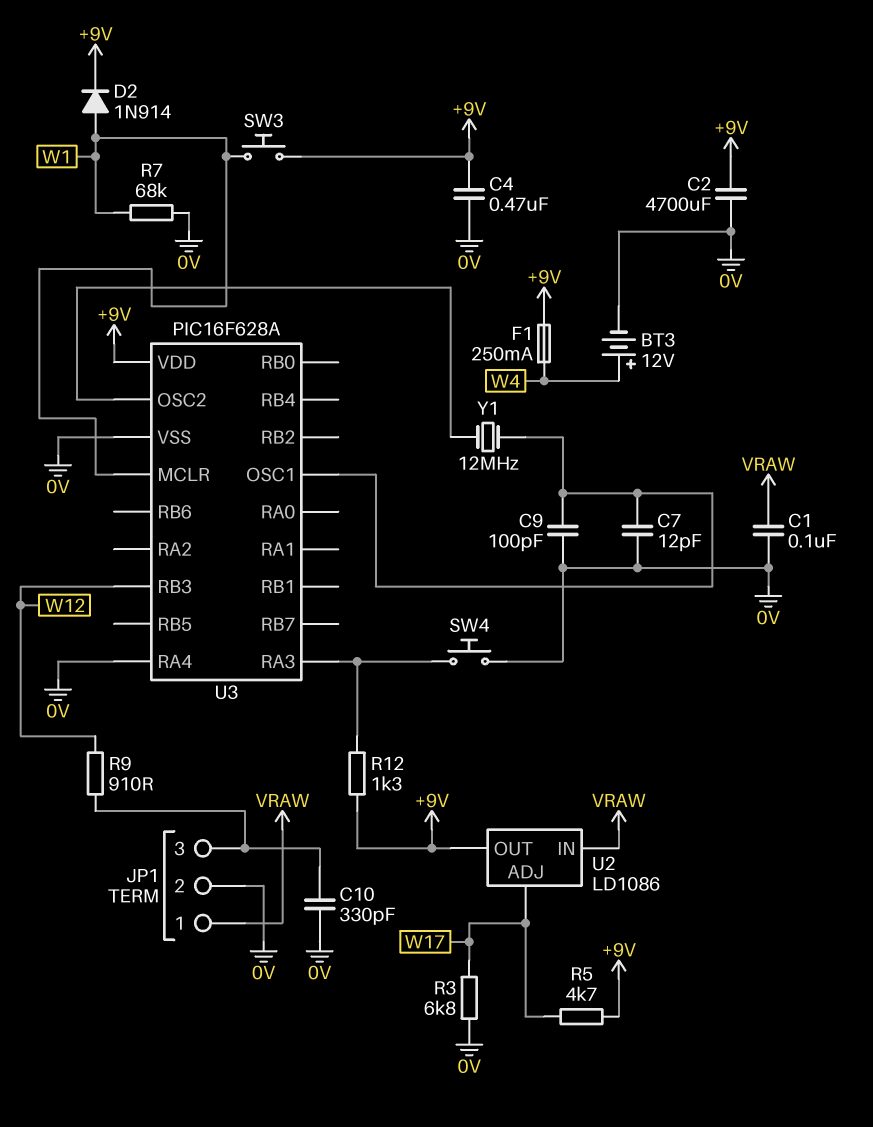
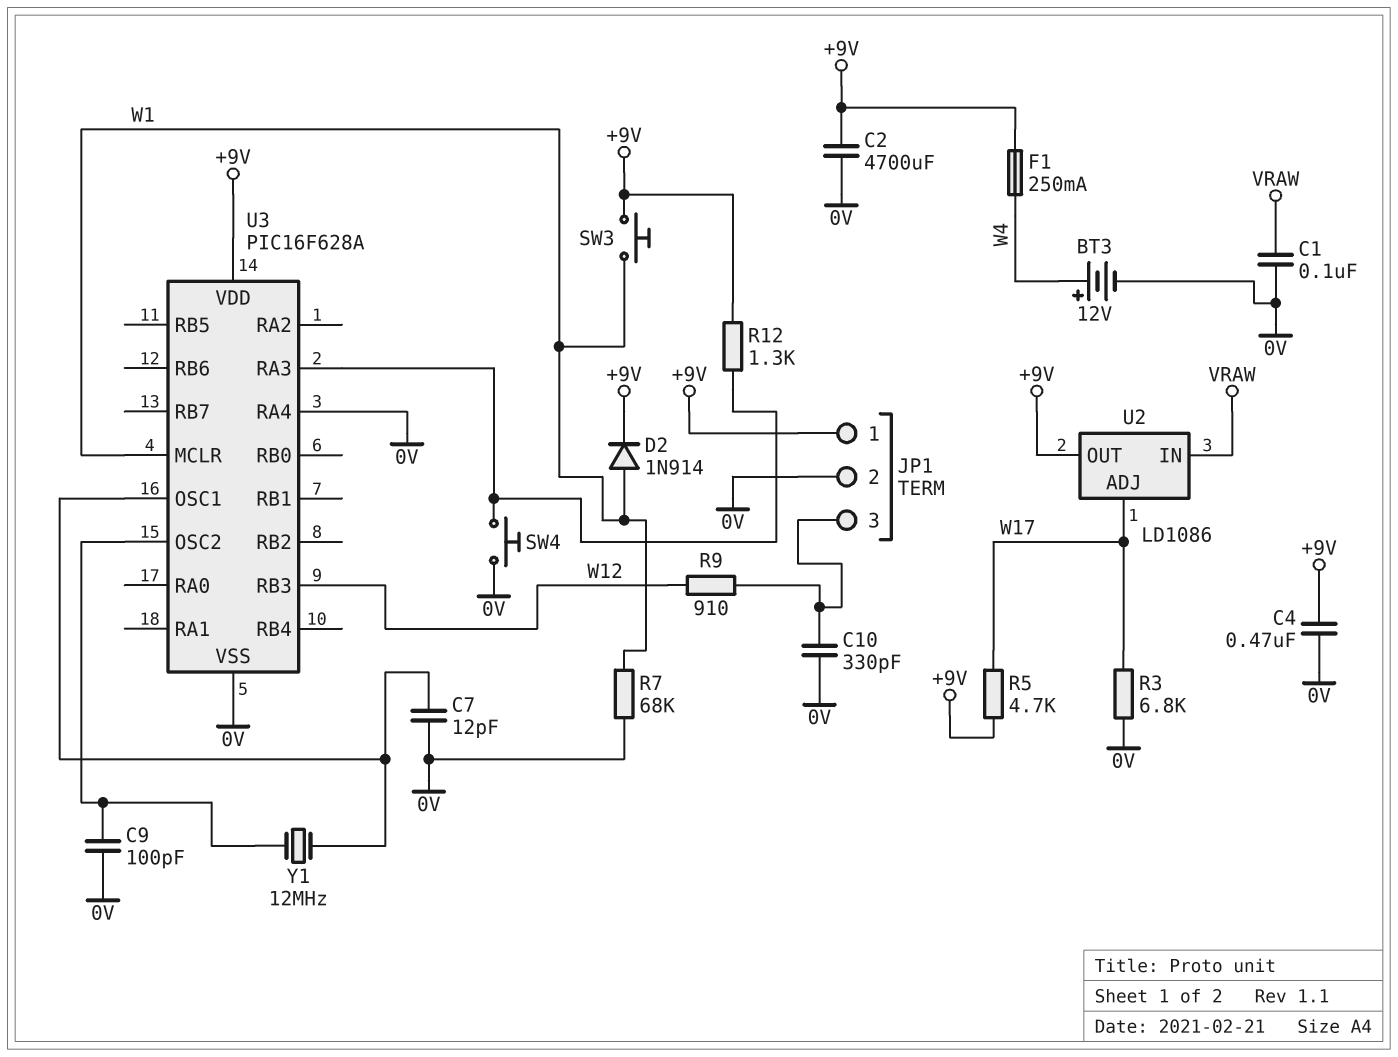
C9: 100pF (0V, U3/OSC1) -> 100pF (0V, U3/OSC2)
JP1 pin 1: VRAW -> +9V

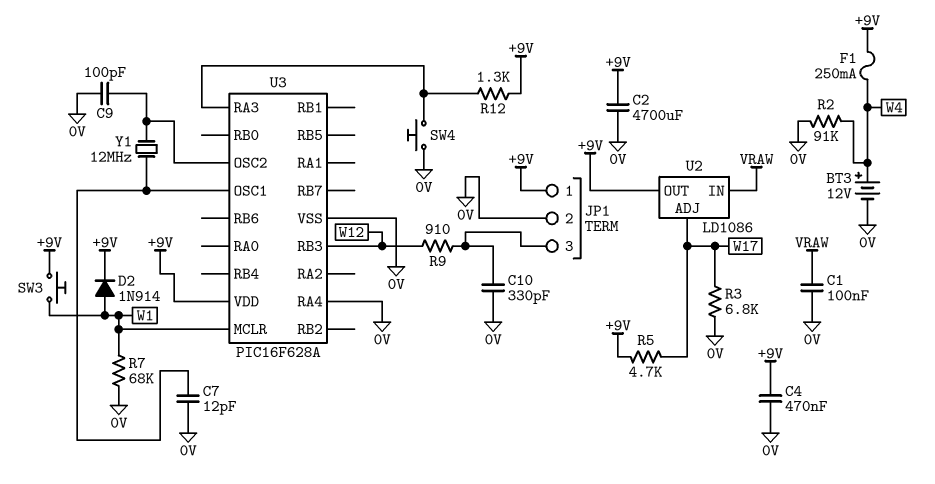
R2: none -> 91k (0V, W4)

